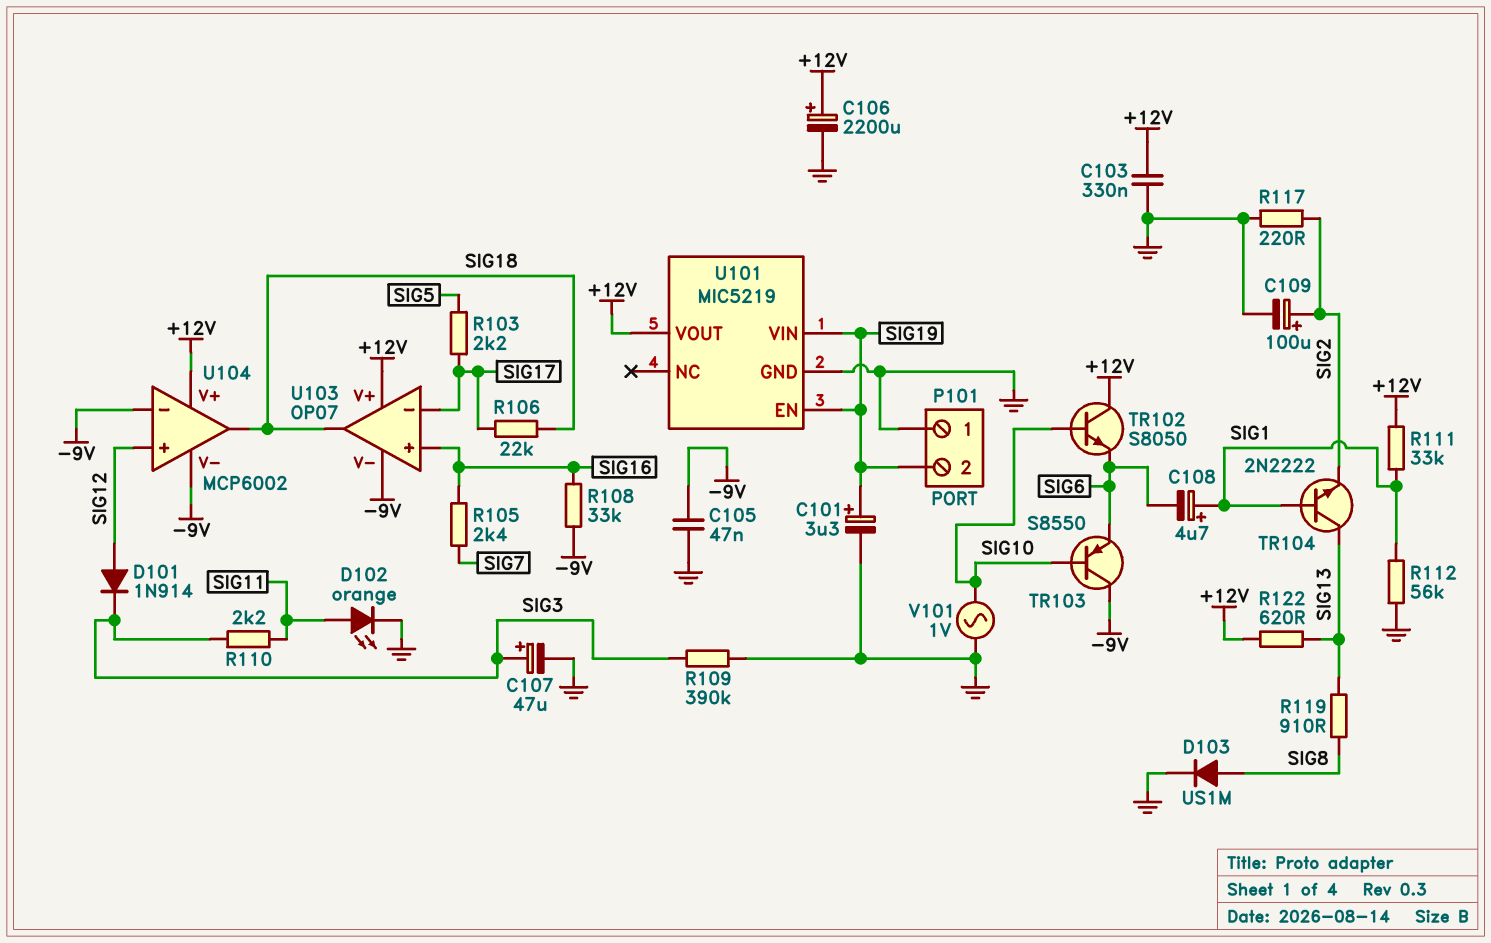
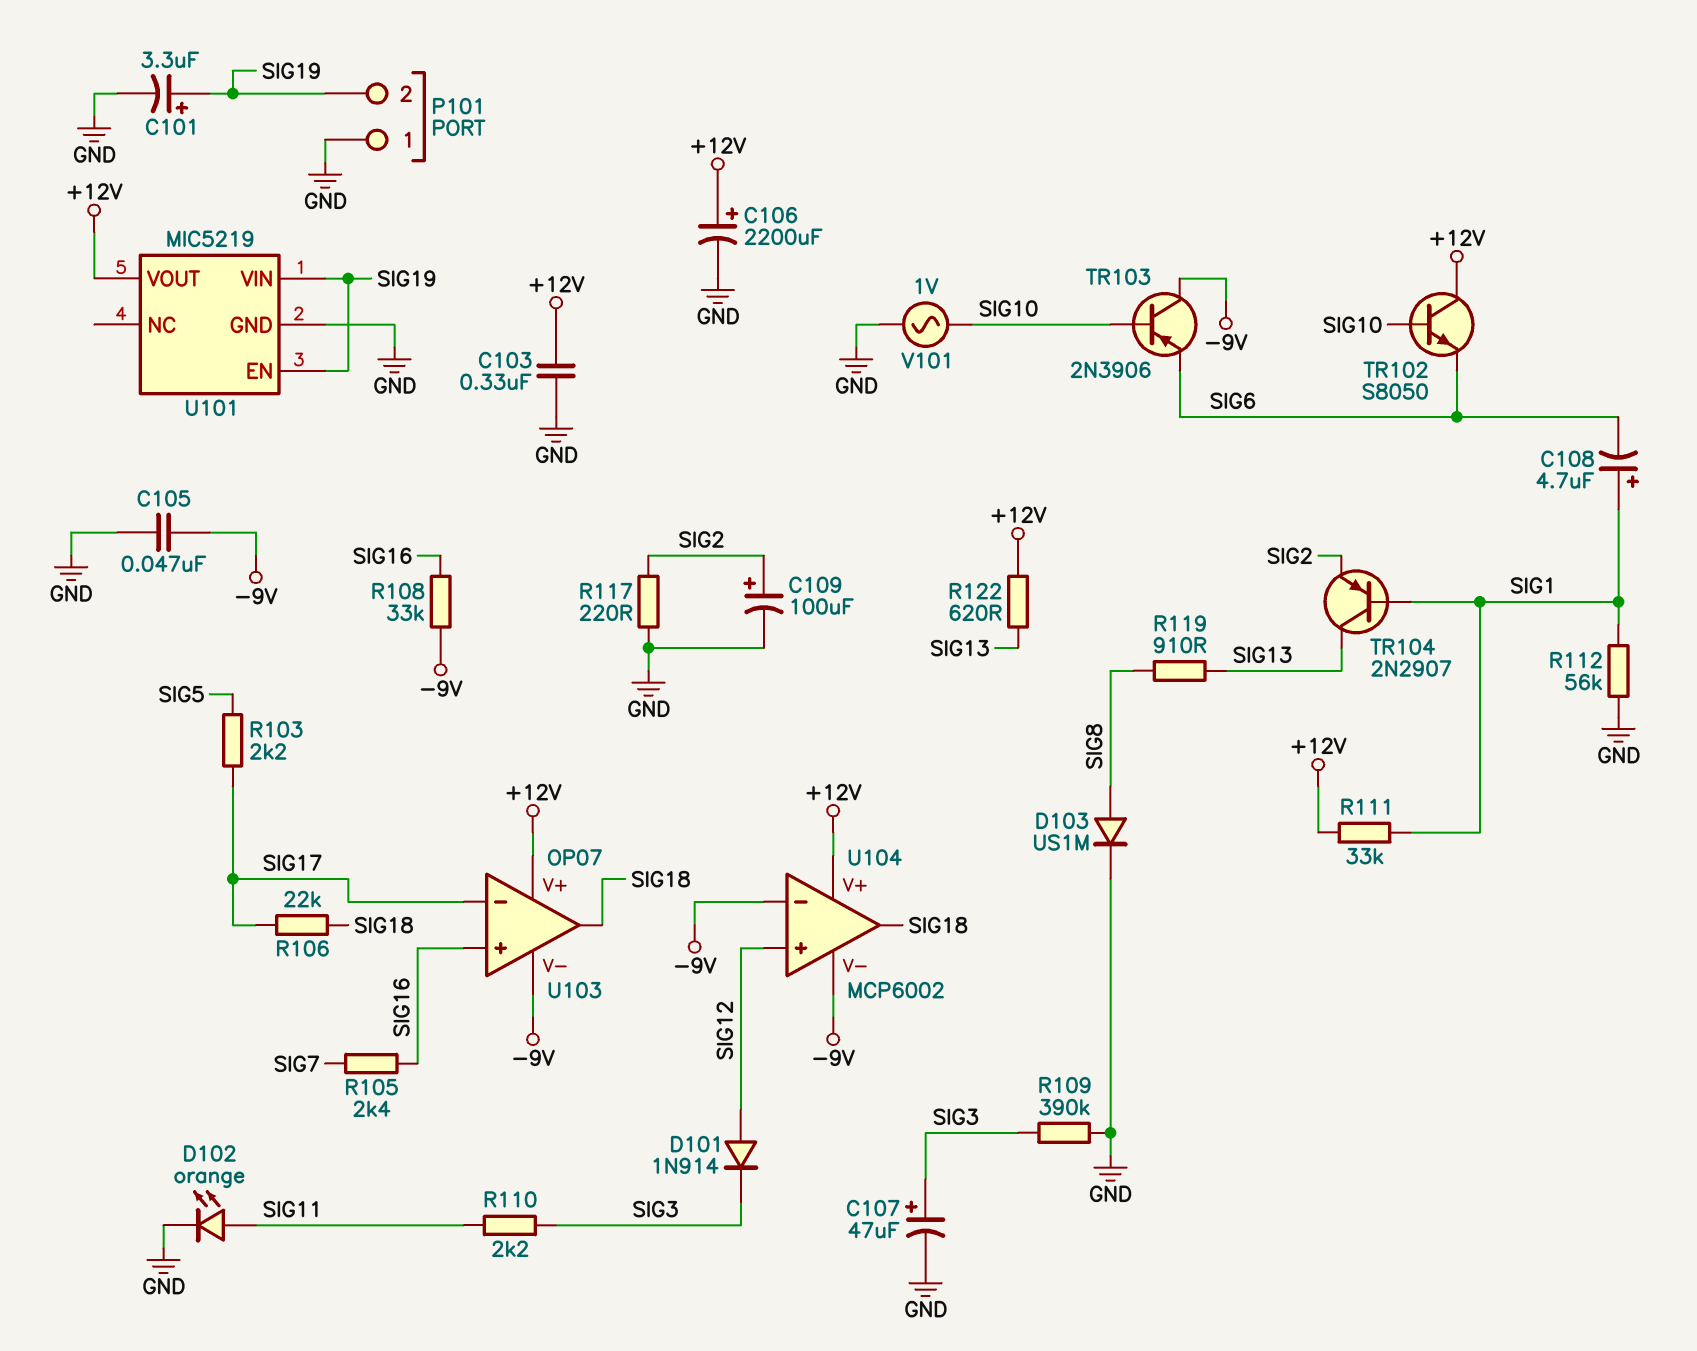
TR103: PNP S8550 (B SIG10, C -9V, E SIG6) -> PNP 2N3906 (B SIG10, C -9V, E SIG6)
TR104: NPN 2N2222 (B SIG1, C SIG13, E SIG2) -> PNP 2N2907 (B SIG1, C SIG13, E SIG2)

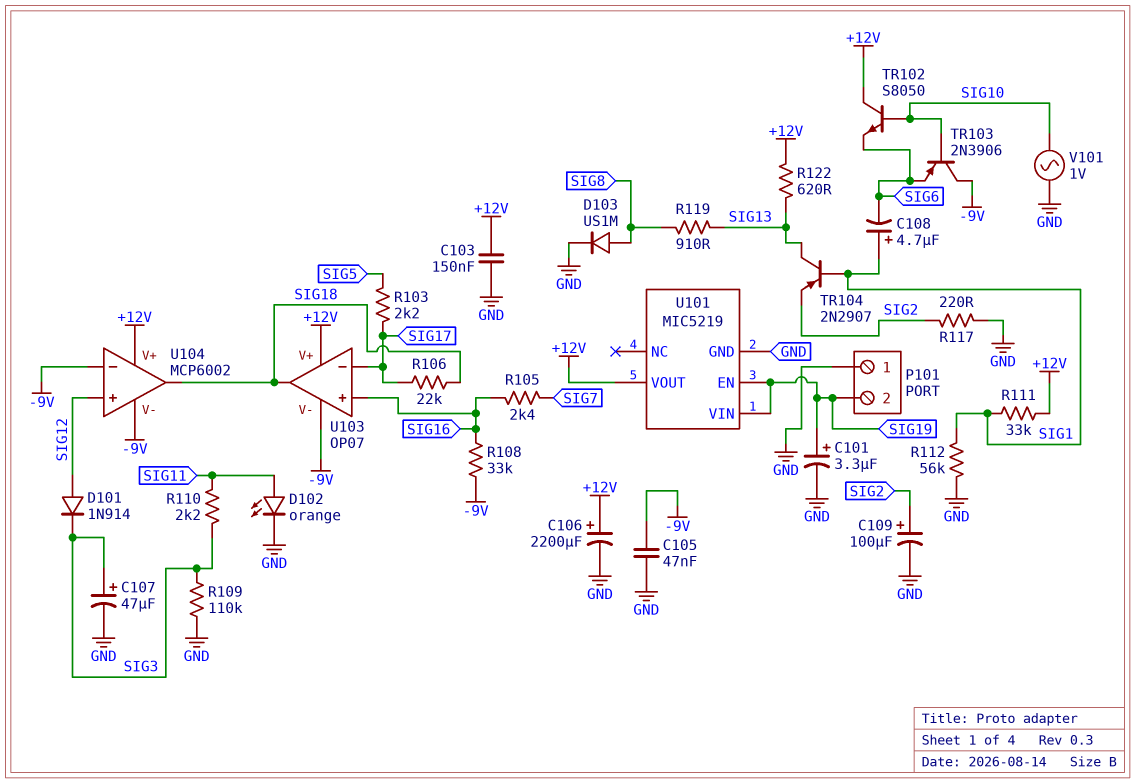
C103: 330nF (+12V, GND) -> 150nF (+12V, GND)
R109: 390k (GND, SIG3) -> 110k (GND, SIG3)

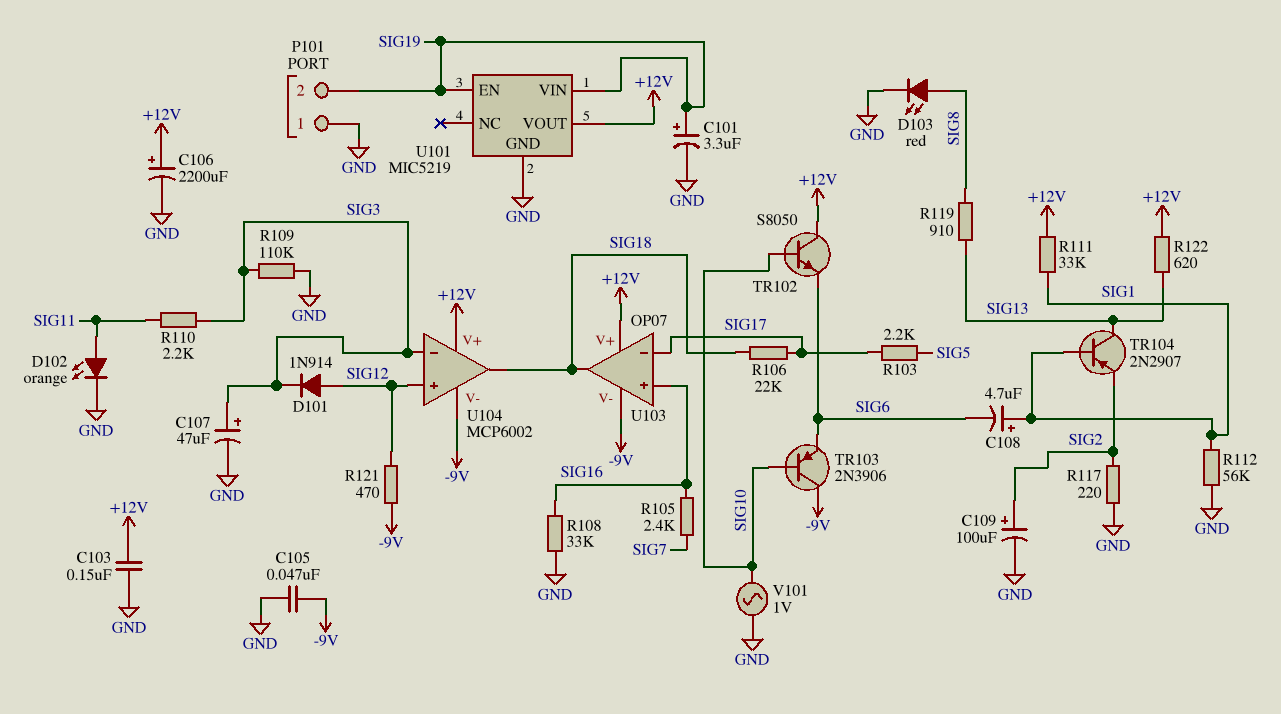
D103: diode US1M (A SIG8, K GND) -> LED red (A SIG8, K GND)
R108: 33k (-9V, SIG16) -> 33k (GND, SIG16)
R121: none -> 470 (-9V, SIG12)
U104 pin in-: -9V -> SIG3

